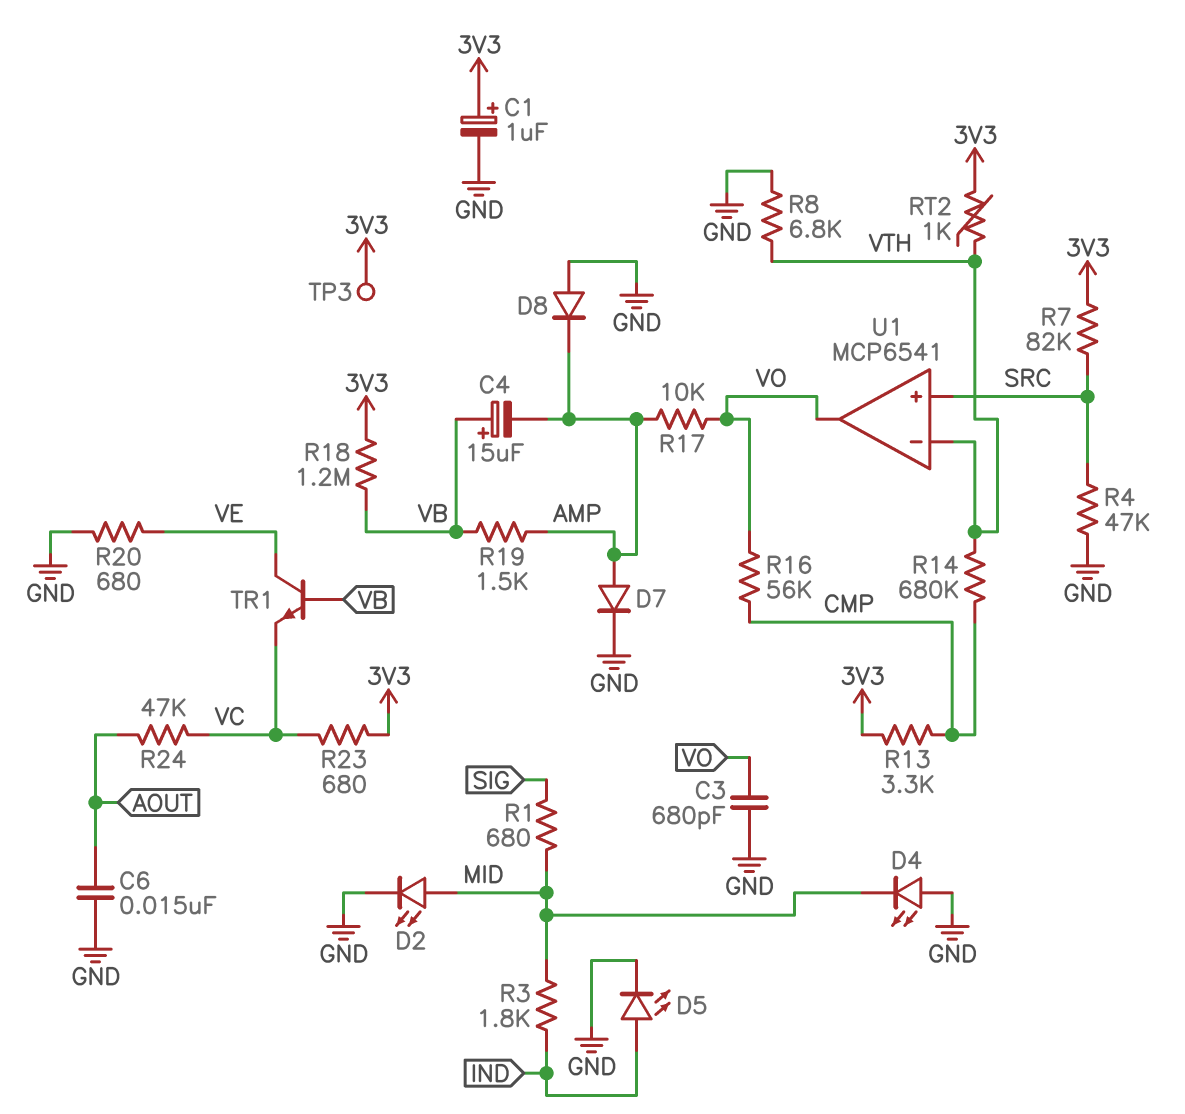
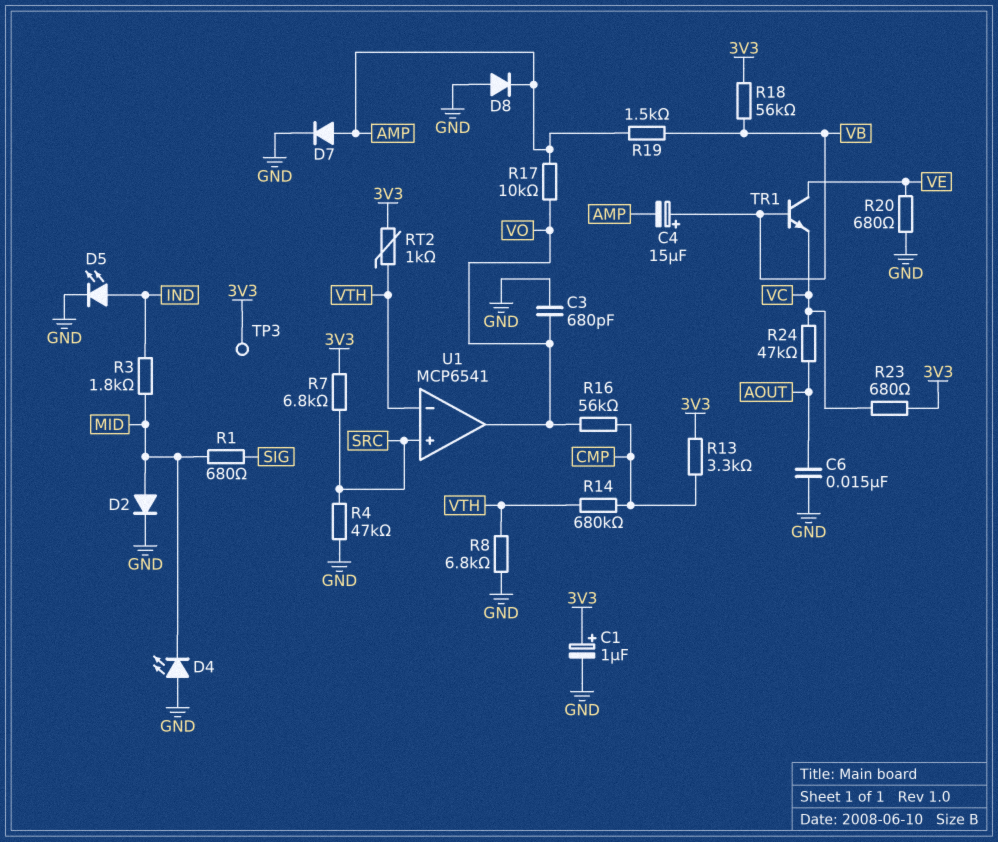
D2: LED (A MID, K GND) -> diode (A MID, K GND)
R7: 82k (3V3, SRC) -> 6.8k (3V3, SRC)
R18: 1.2M (3V3, VB) -> 56k (3V3, VB)

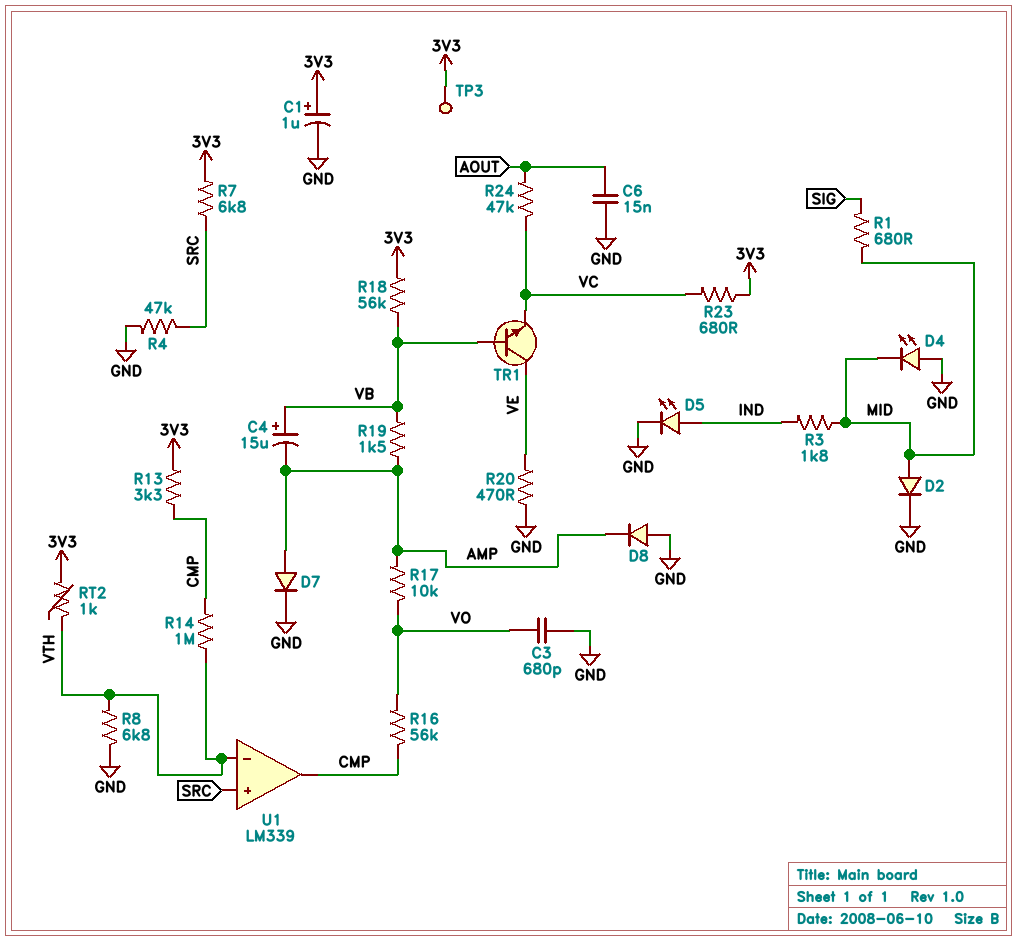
R14: 680k (CMP, VTH) -> 1M (CMP, VTH)
R20: 680 (GND, VE) -> 470 (GND, VE)
U1: MCP6541 -> LM339
U1 pin out: VO -> CMP

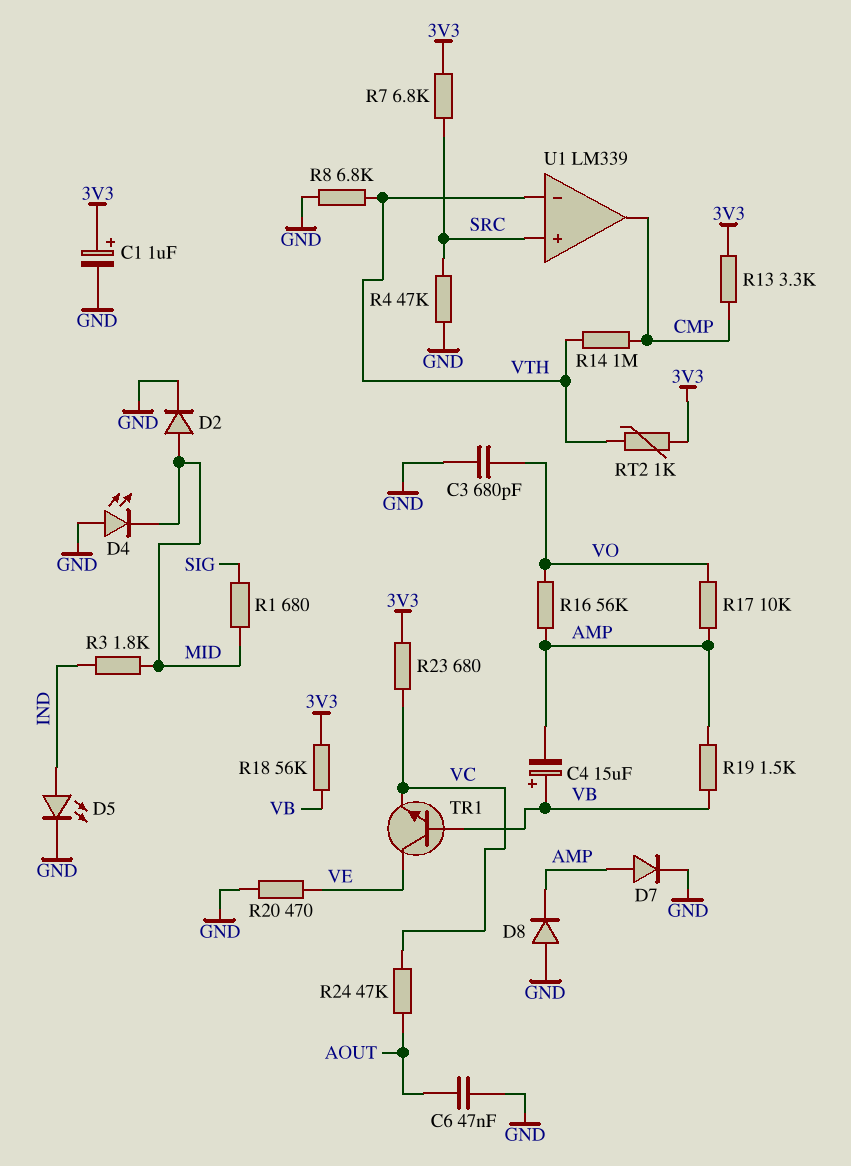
C6: 15nF (AOUT, GND) -> 47nF (AOUT, GND)
R16: 56k (CMP, VO) -> 56k (AMP, VO)
TP3: test point (3V3) -> none

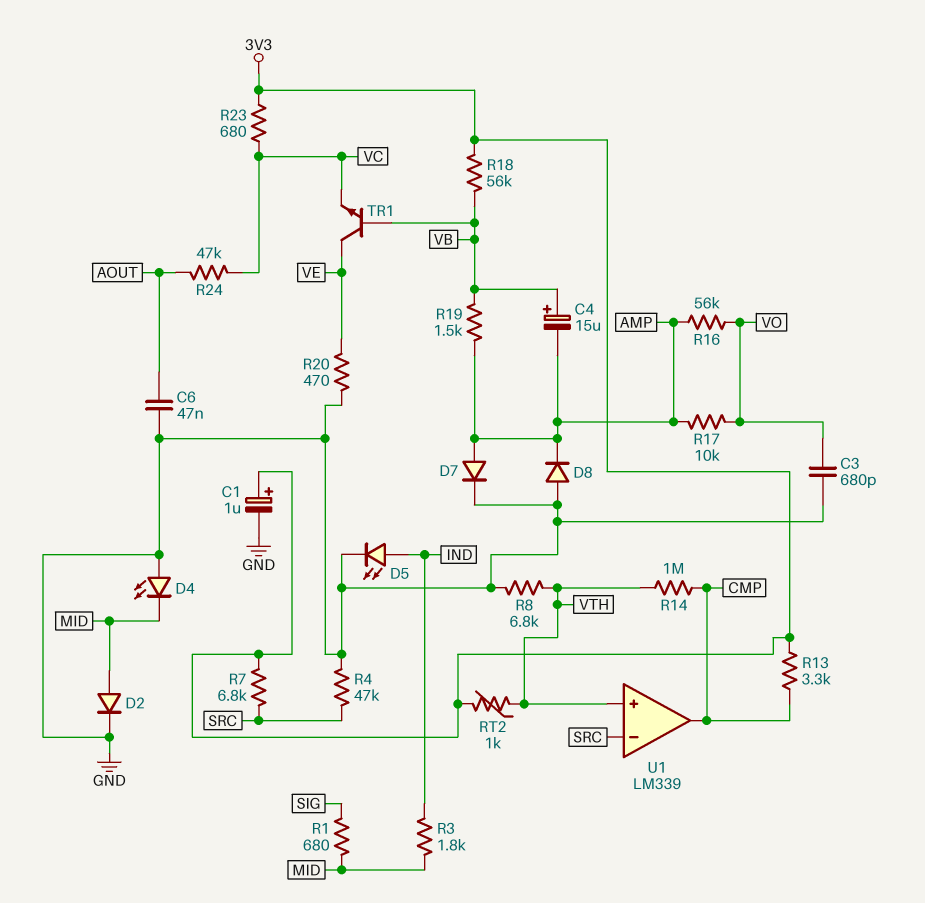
U1 pin in+: SRC -> VTH
U1 pin in-: VTH -> SRC

